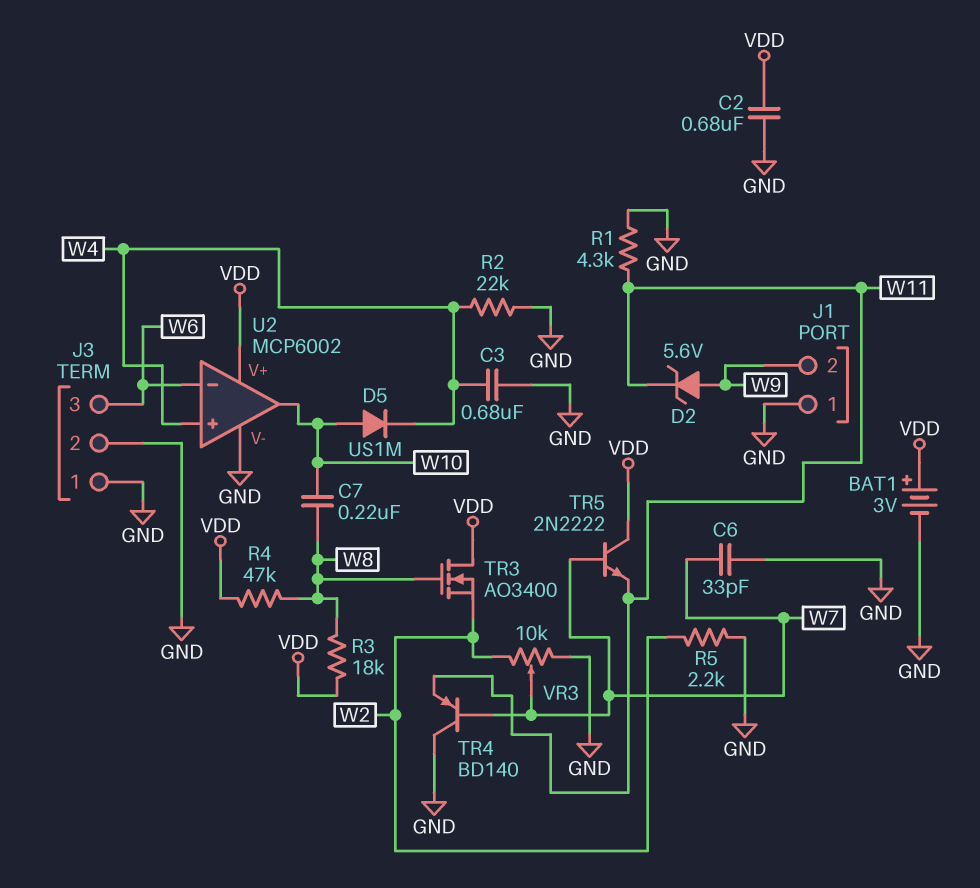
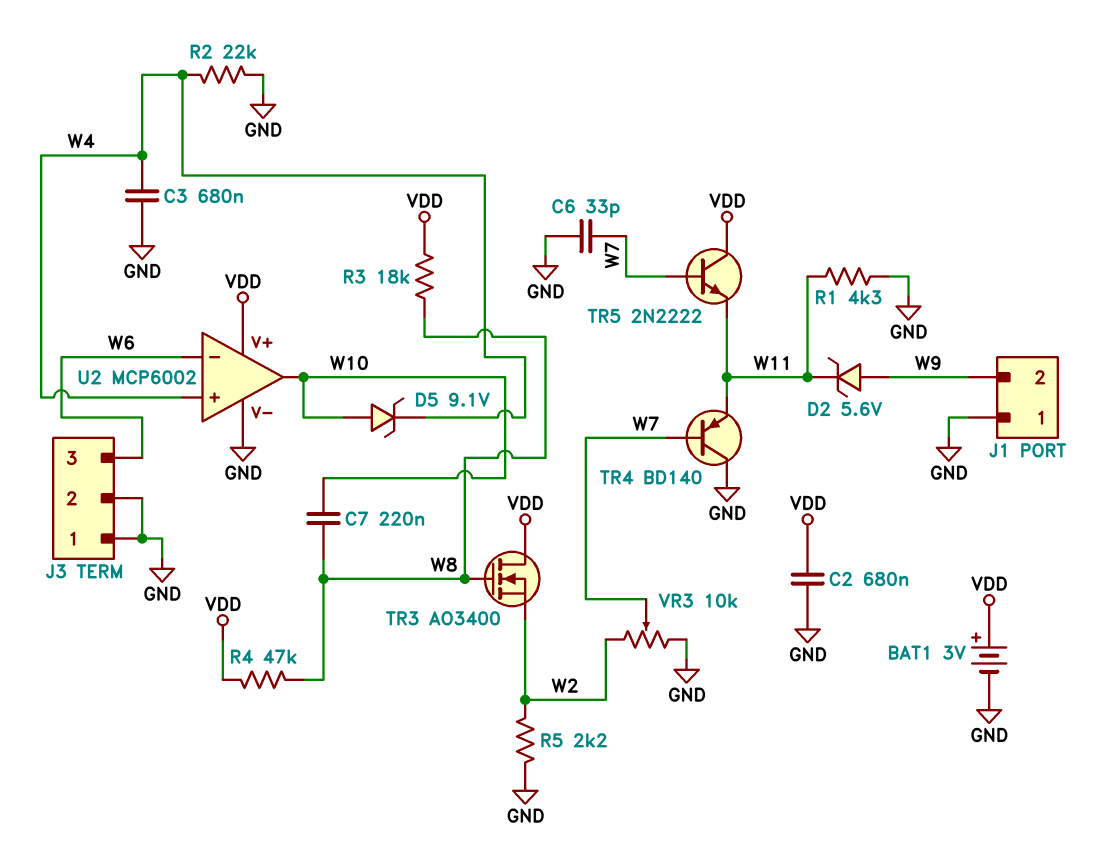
D5: diode US1M (A W10, K W4) -> zener 9.1V (A W10, K W4)

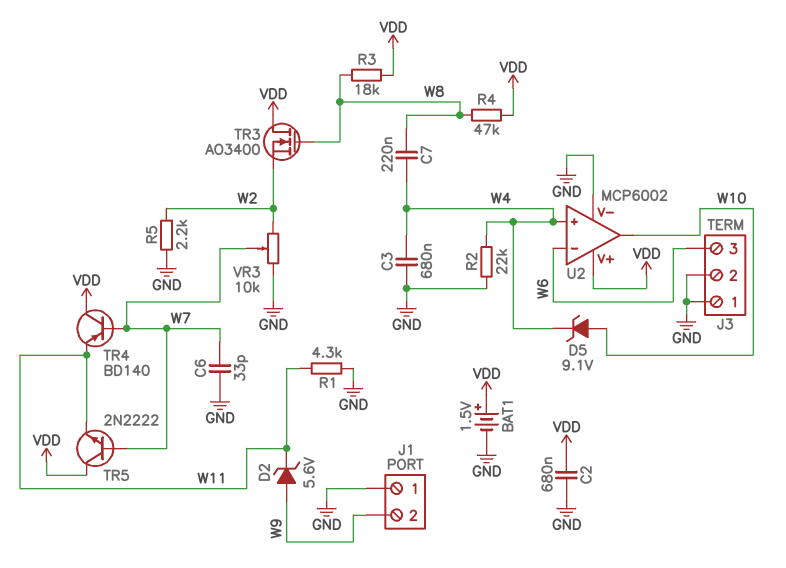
BAT1: 3V (plus VDD, minus GND) -> 1.5V (plus VDD, minus GND)
C7: 220nF (W8, W10) -> 220nF (W4, W8)
TR4: PNP BD140 (B W7, C GND, E W11) -> PNP BD140 (B W7, C VDD, E W11)

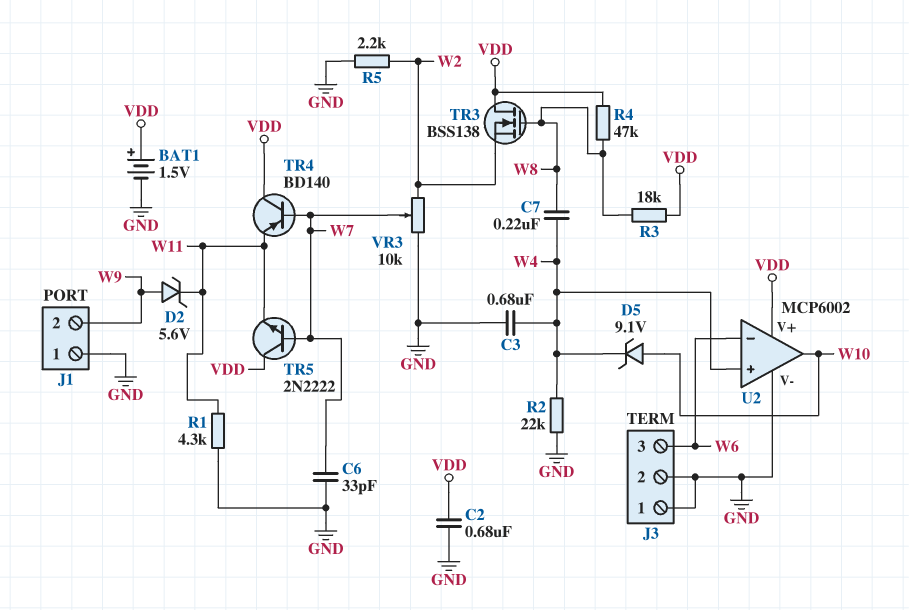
TR3: NMOS AO3400 (G W8, D VDD, S W2) -> NMOS BSS138 (G W8, D VDD, S W2)

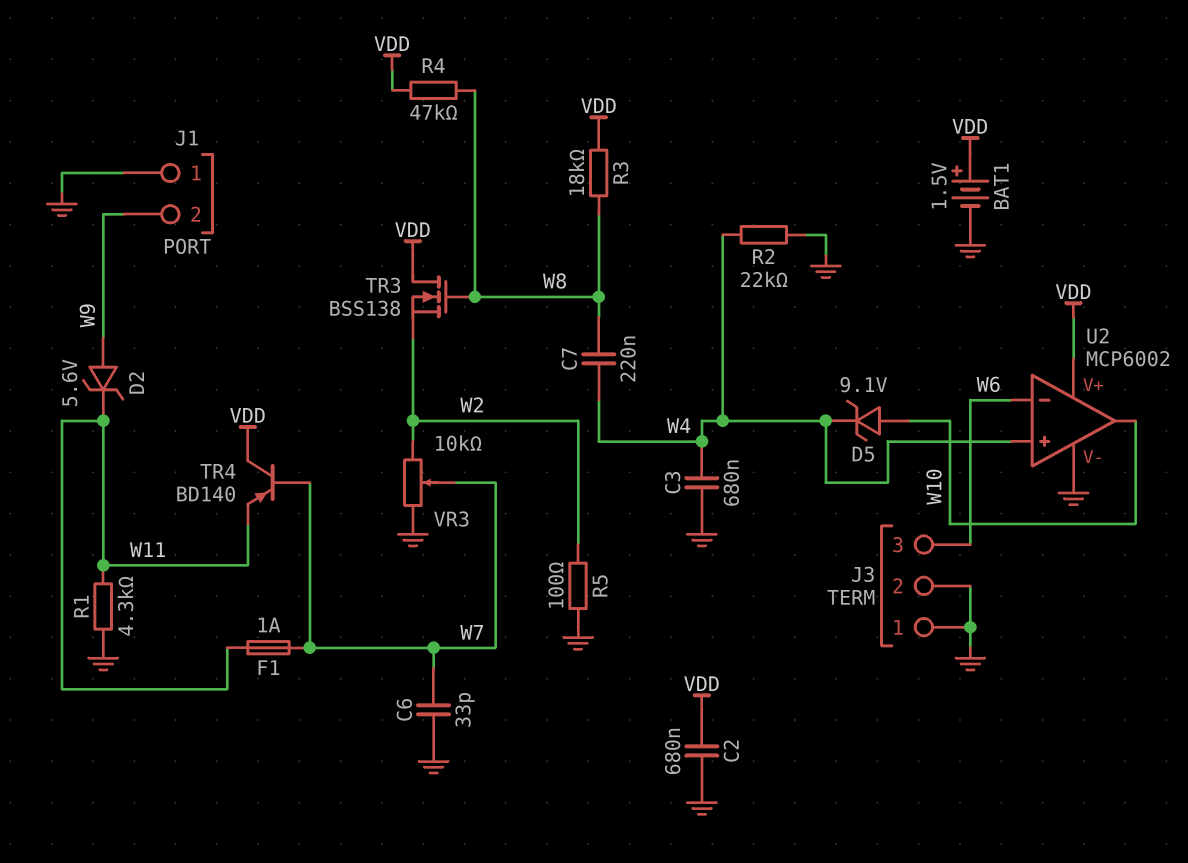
F1: none -> 1A (W7, W11)
R5: 2.2k (GND, W2) -> 100 (GND, W2)
TR5: NPN 2N2222 (B W7, C VDD, E W11) -> none

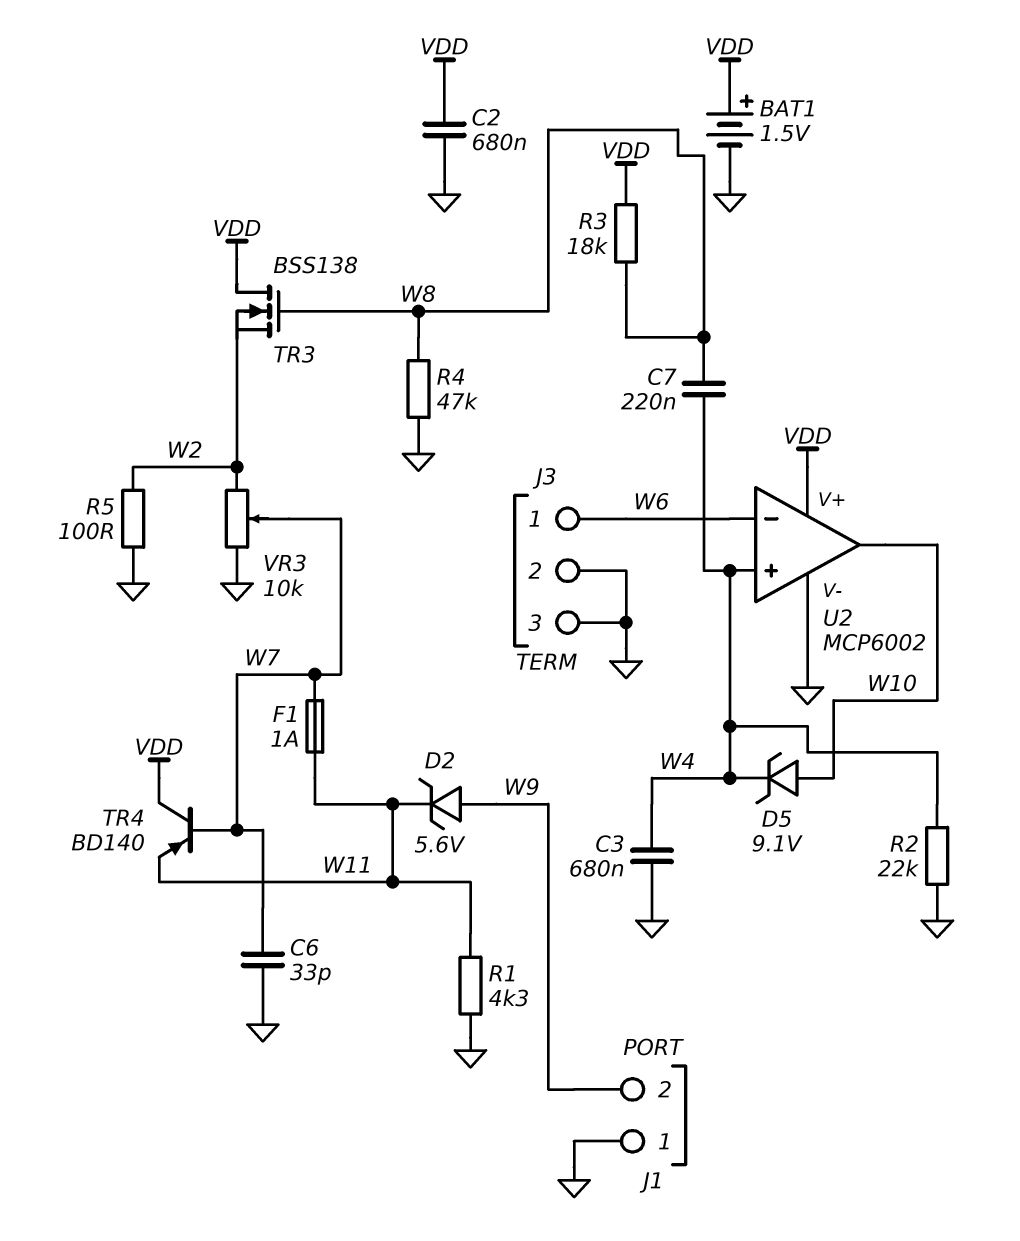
J3 pin 1: GND -> W6
J3 pin 3: W6 -> GND
R4: 47k (VDD, W8) -> 47k (GND, W8)

